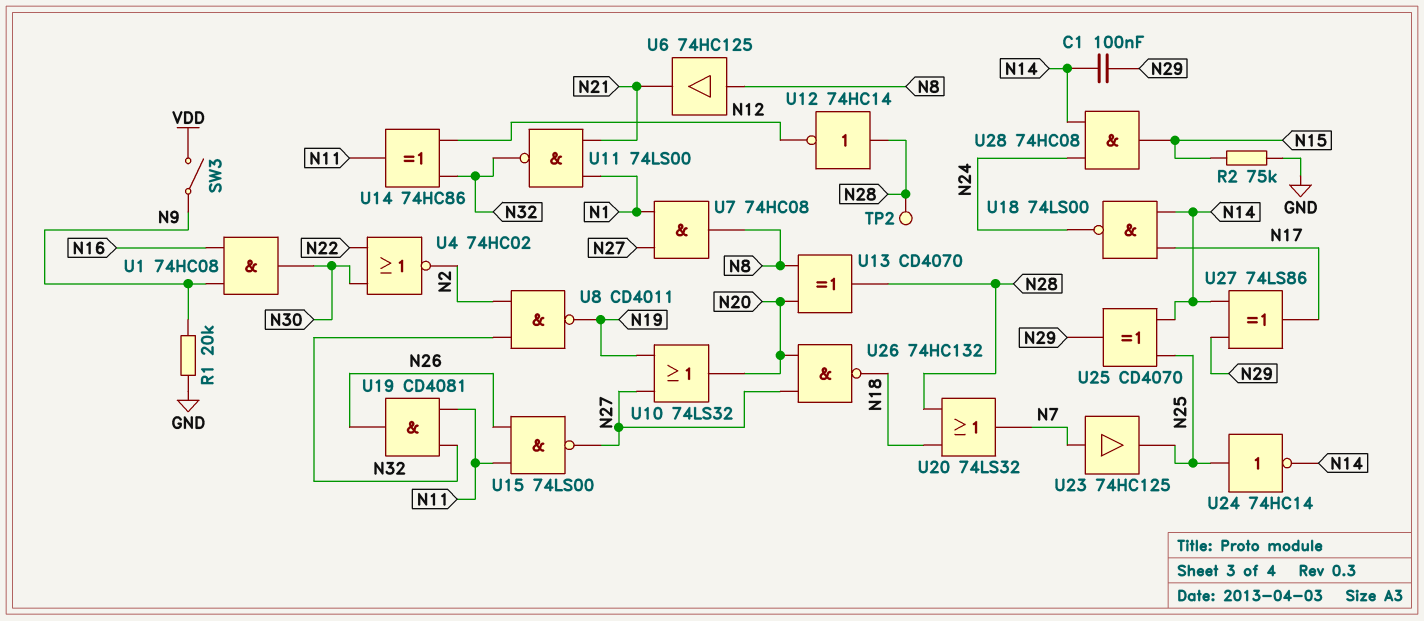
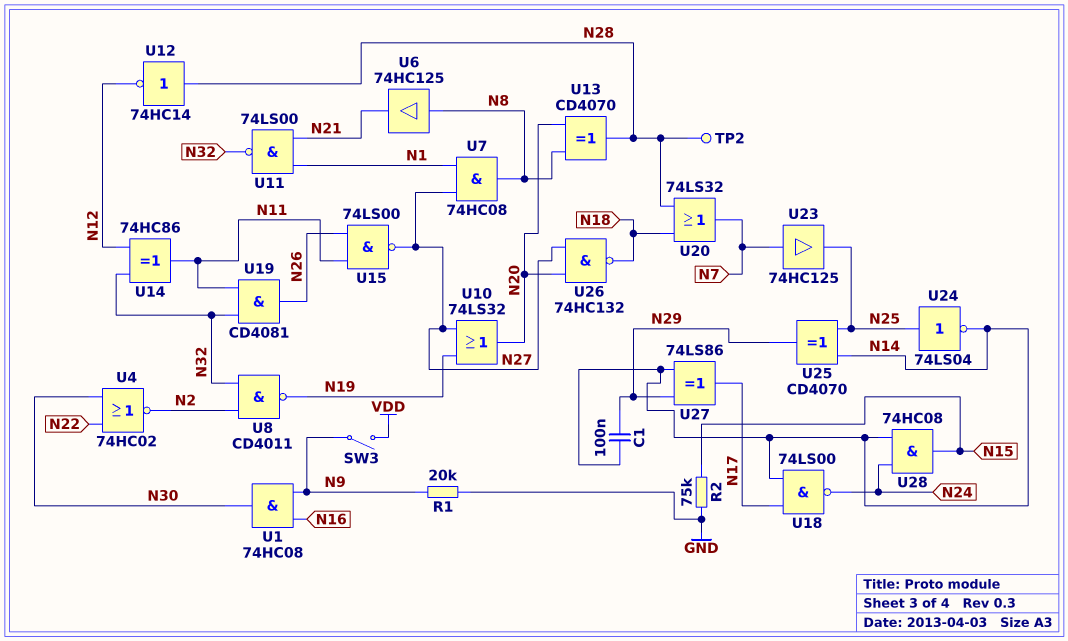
U24: NOT 74HC14 (in N25, out N14) -> NOT 74LS04 (in N25, out N14)

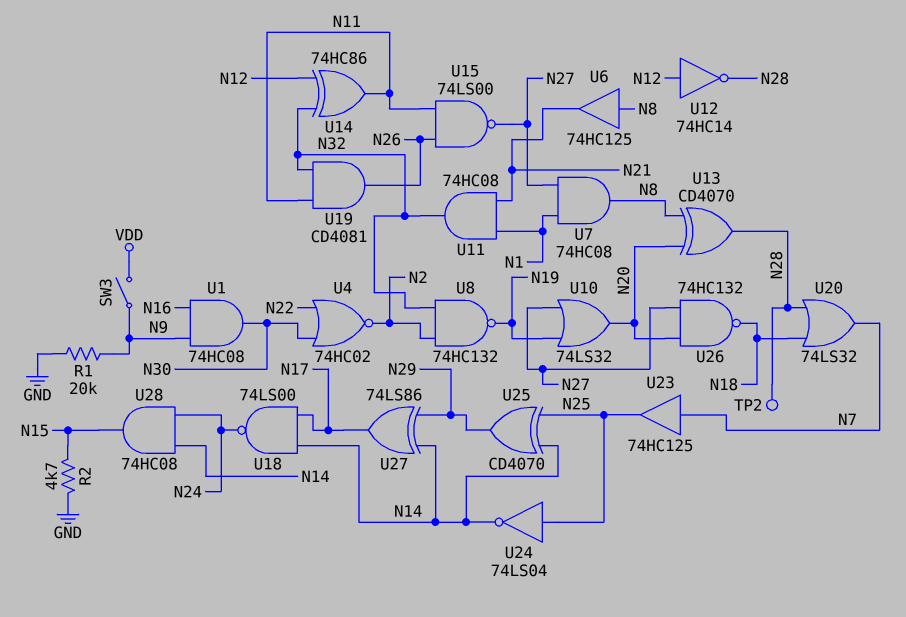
C1: 100nF (N14, N29) -> none
R2: 75k (GND, N15) -> 4.7k (GND, N15)
U8: NAND CD4011 (in N2, in N32, out N19) -> NAND 74HC132 (in N2, in N32, out N19)
U11: NAND 74LS00 (in N1, in N21, out N32) -> AND 74HC08 (in N1, in N21, out N32)
U12: NOT 74HC14 (in N28, out N12) -> NOT 74HC14 (in N12, out N28)

